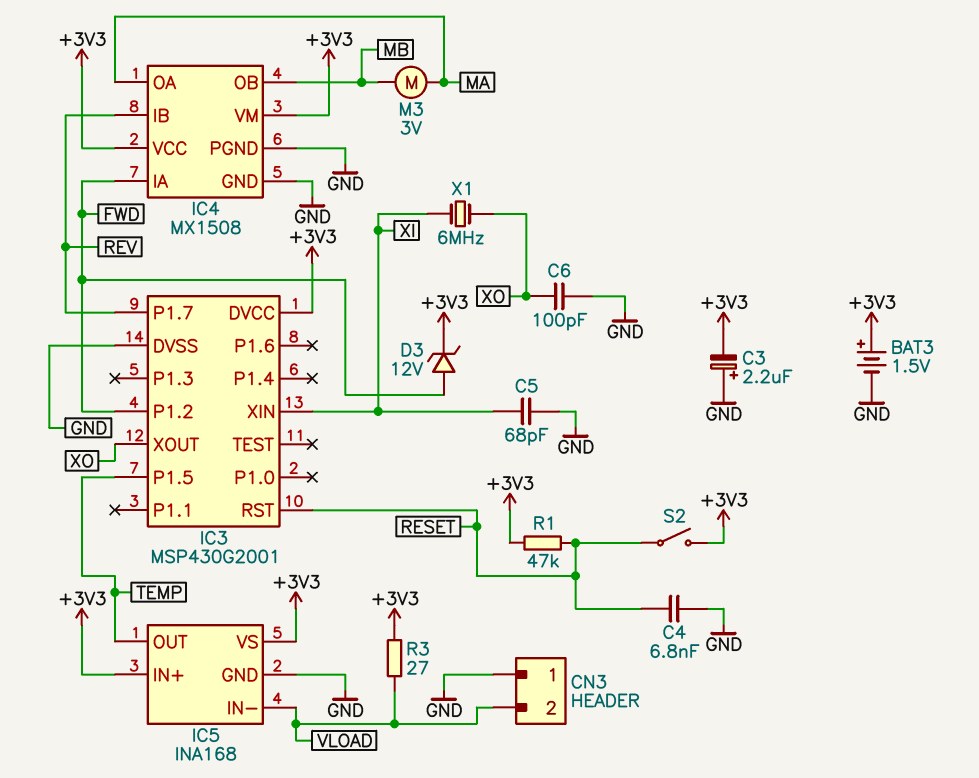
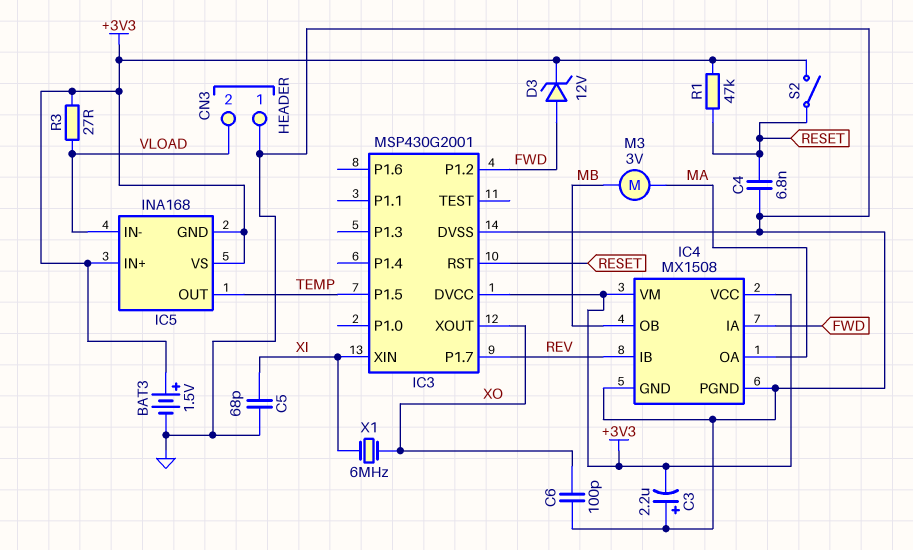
IC5 pin GND: GND -> +3V3

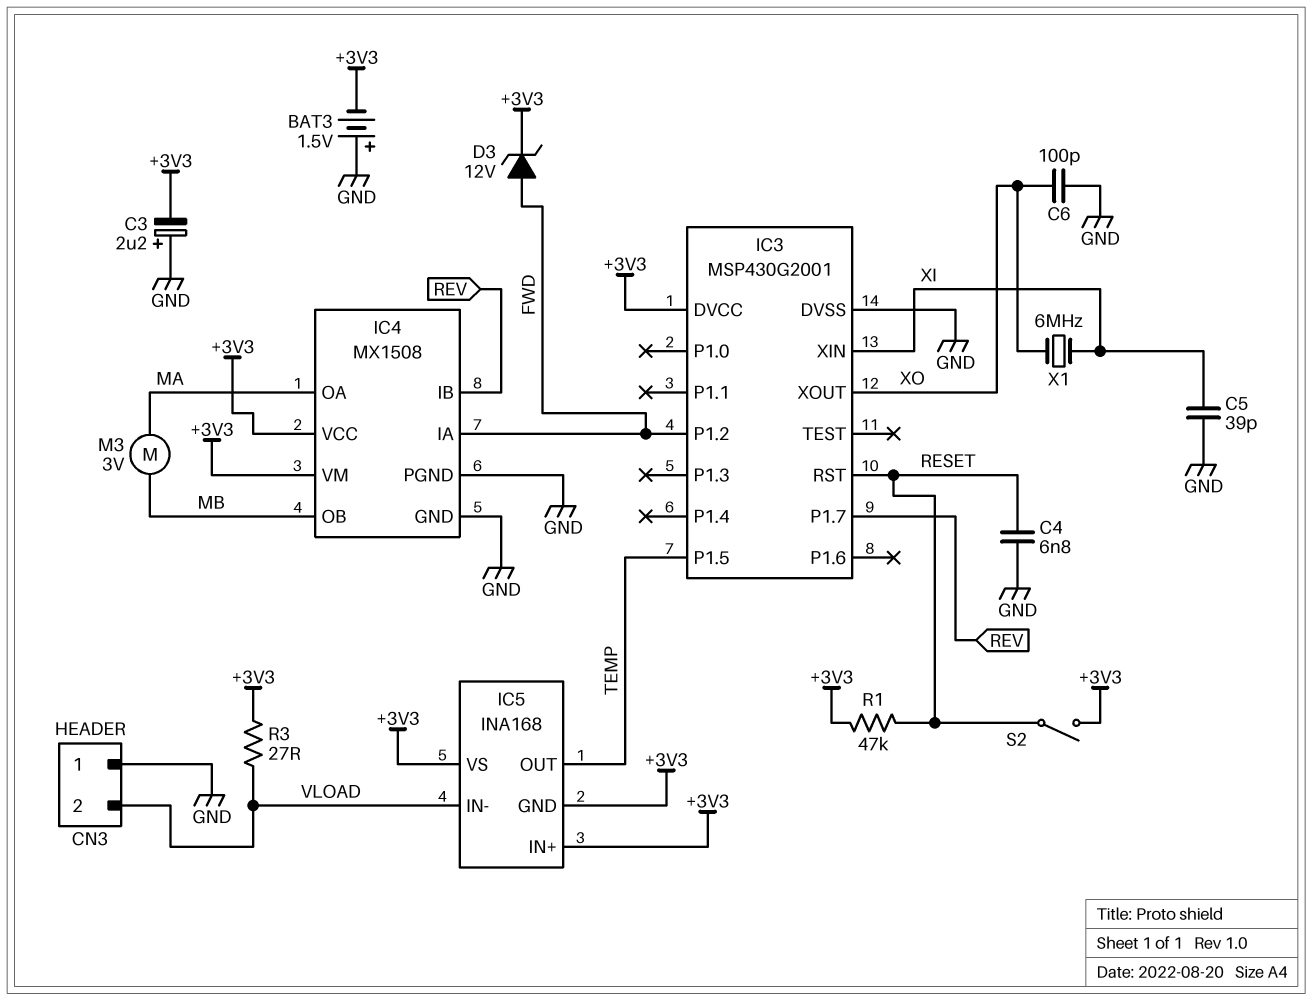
BAT3: 1.5V (plus +3V3, minus GND) -> 1.5V (plus GND, minus +3V3)
C5: 68pF (GND, XI) -> 39pF (GND, XI)

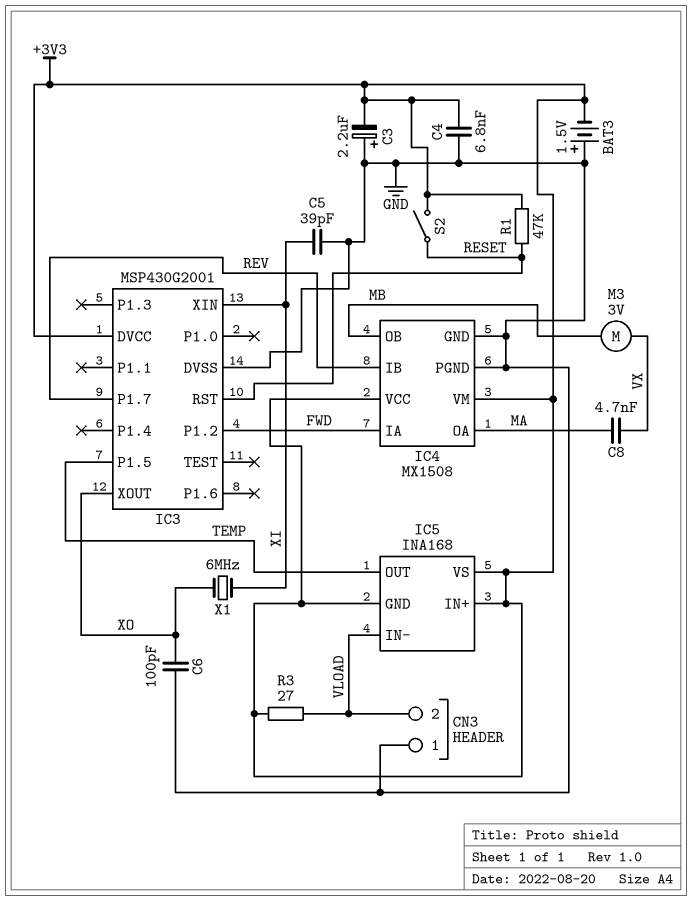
C4: 6.8nF (GND, RESET) -> 6.8nF (+3V3, GND)
C8: none -> 4.7nF (MA, VX)
D3: zener 12V (A FWD, K +3V3) -> none
M3: motor 3V (MA, MB) -> motor 3V (MB, VX)

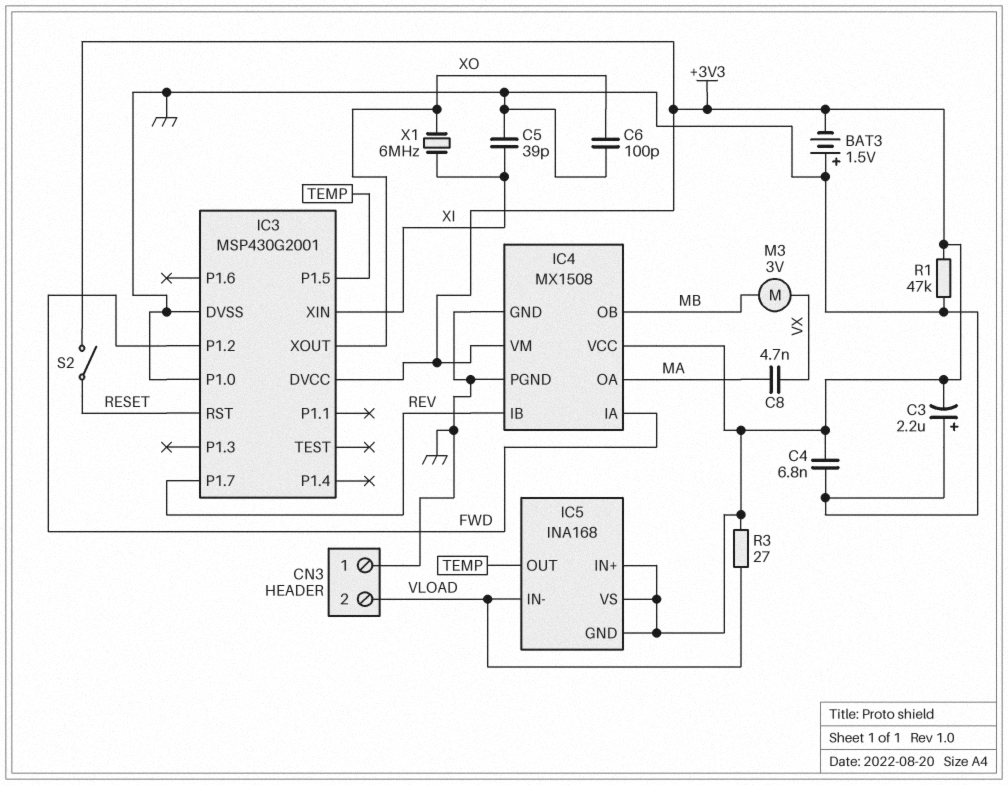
IC3 pin P1.0: none -> GND
R1: 47k (+3V3, RESET) -> 47k (+3V3, GND)

